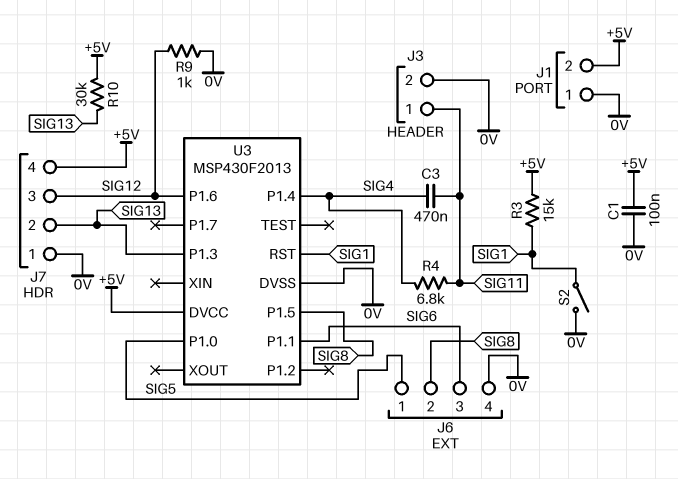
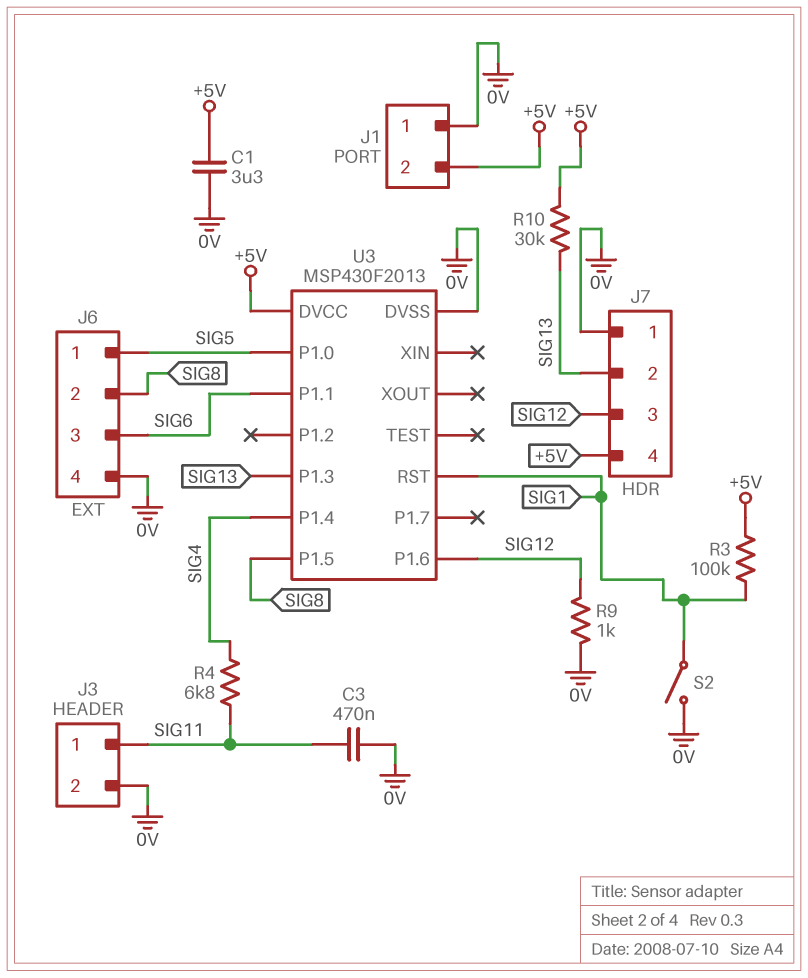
C1: 100nF (+5V, 0V) -> 3.3uF (+5V, 0V)
C3: 470nF (SIG4, SIG11) -> 470nF (0V, SIG11)
R3: 15k (+5V, SIG1) -> 100k (+5V, SIG1)

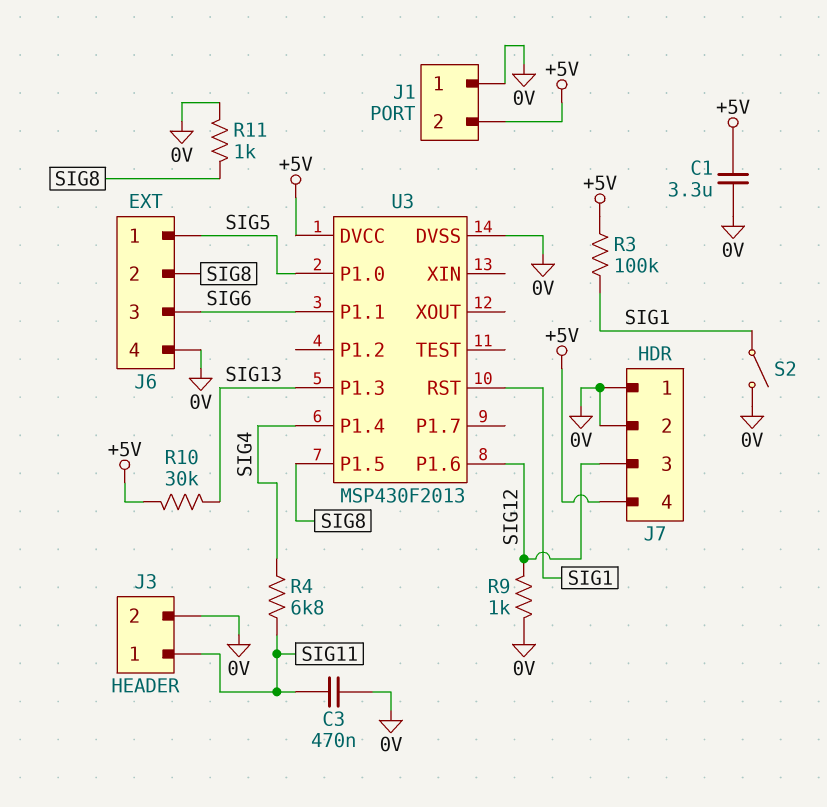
J7 pin 2: SIG13 -> 0V
R11: none -> 1k (0V, SIG8)

